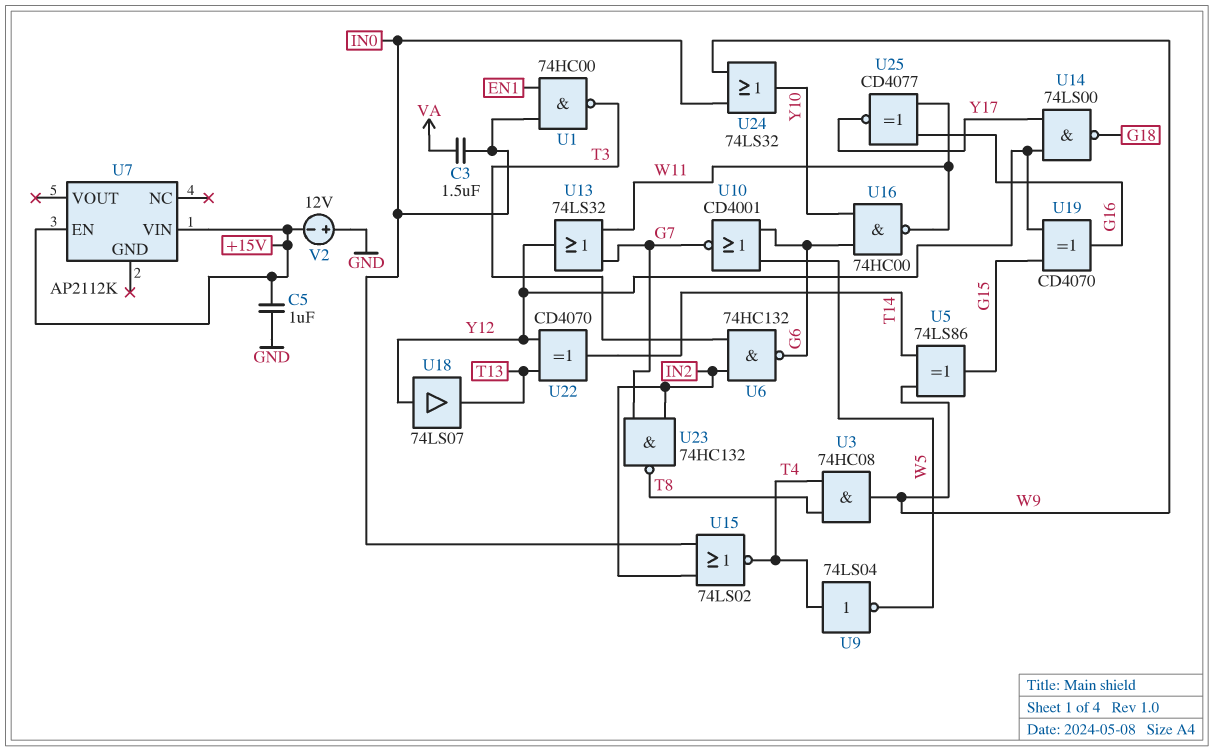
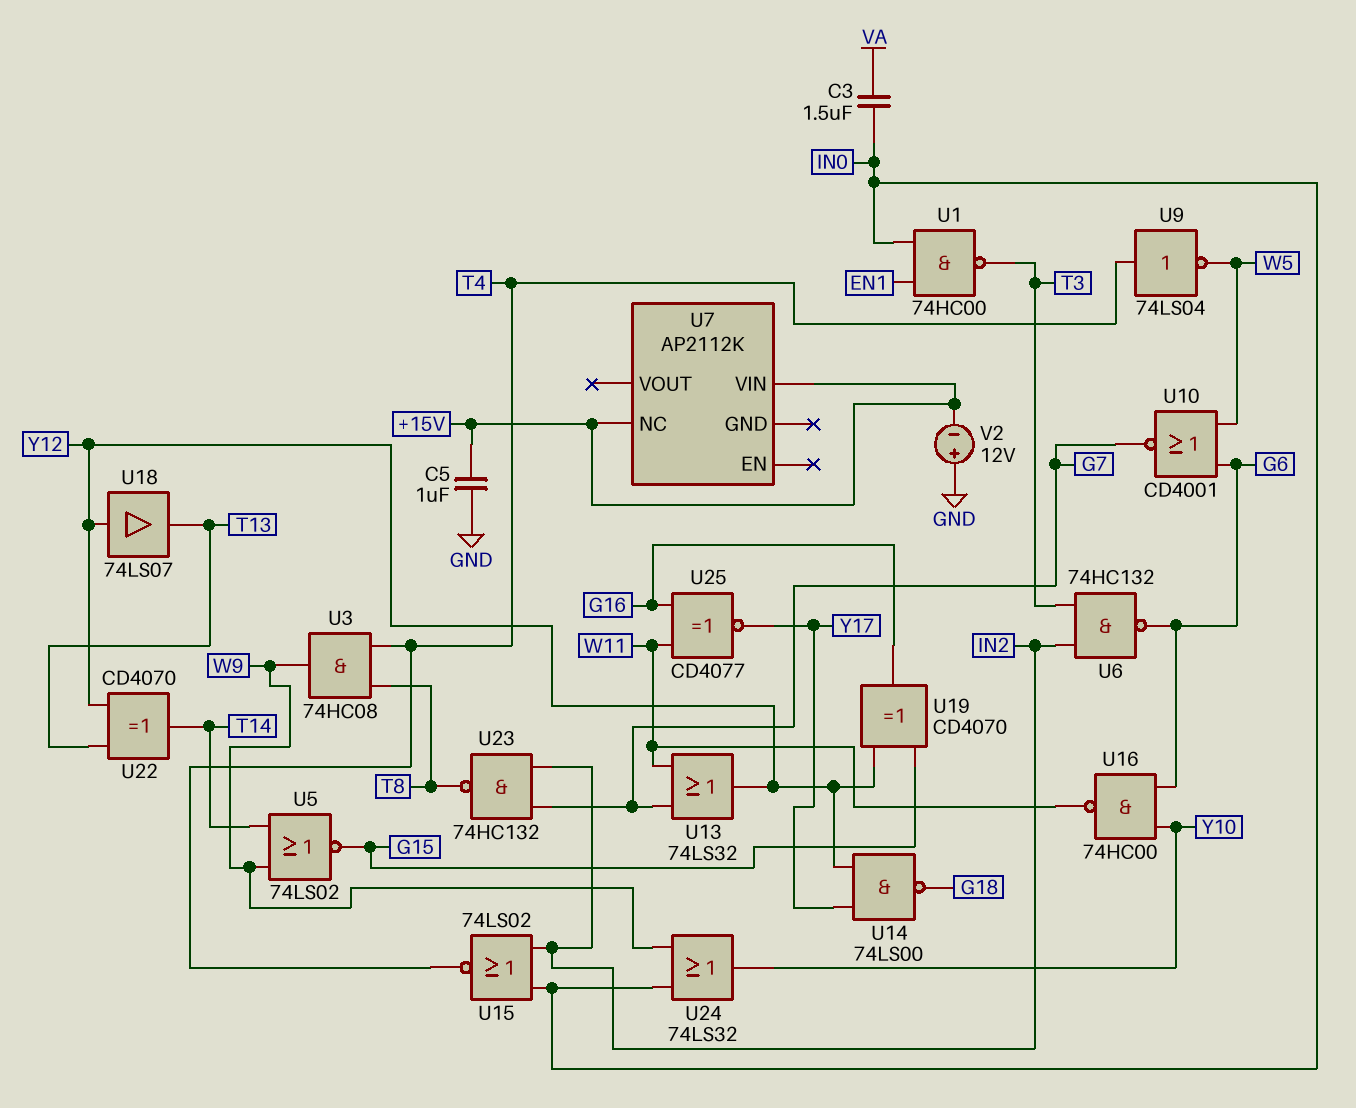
U5: XOR 74LS86 (in T14, in W9, out G15) -> NOR 74LS02 (in T14, in W9, out G15)
U7 pin EN: +15V -> none
U7 pin NC: none -> +15V

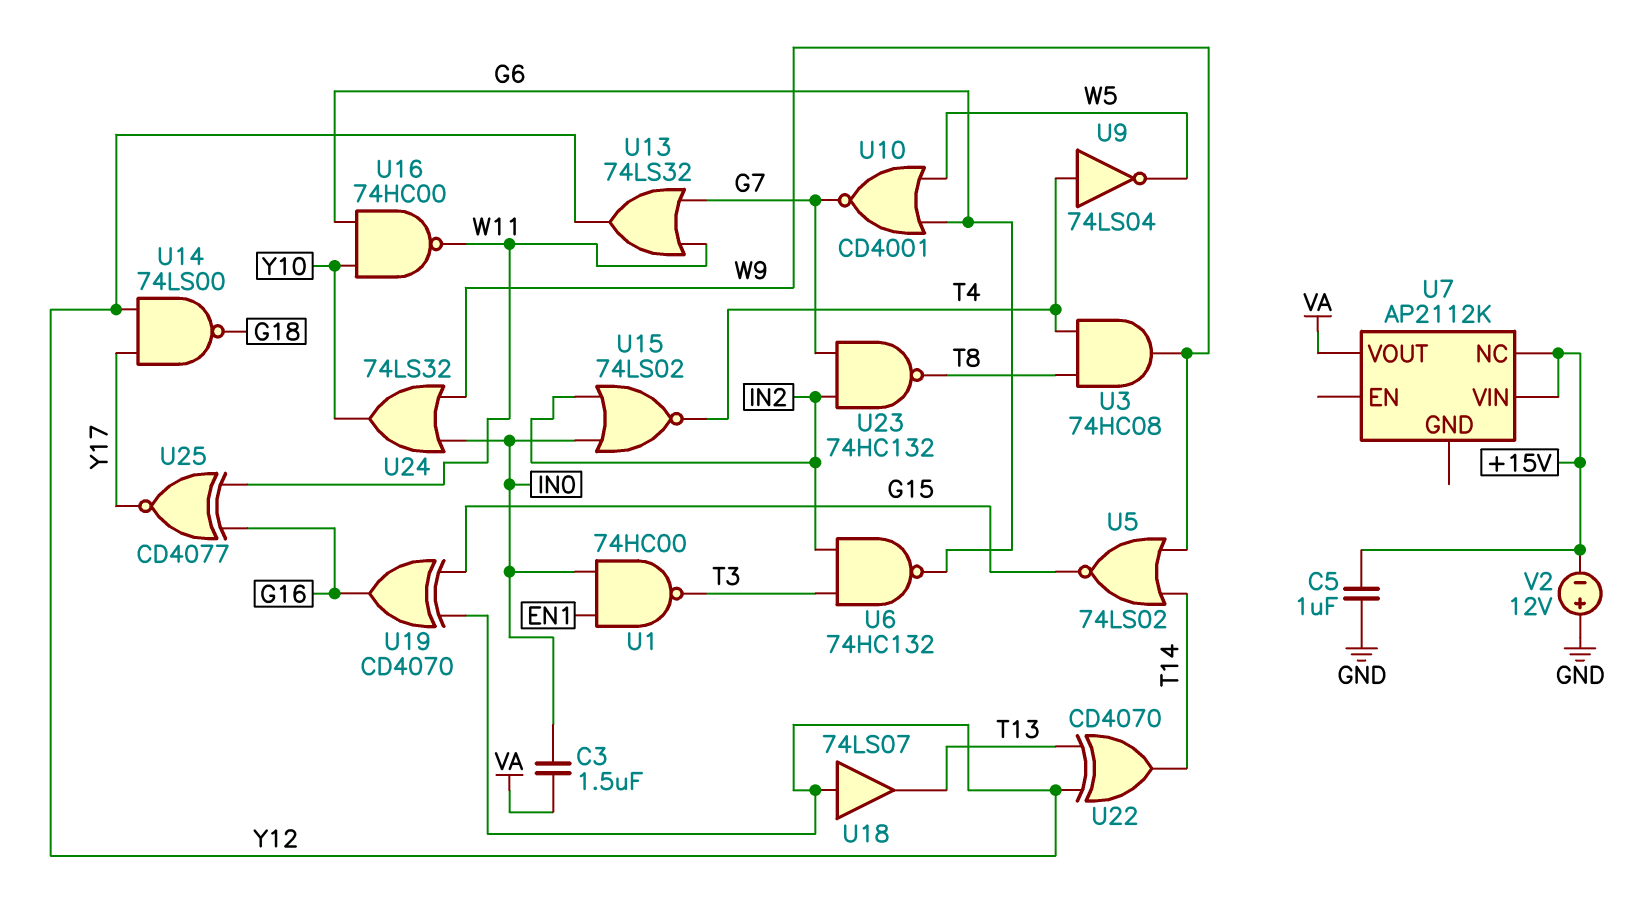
U7 pin VOUT: none -> VA

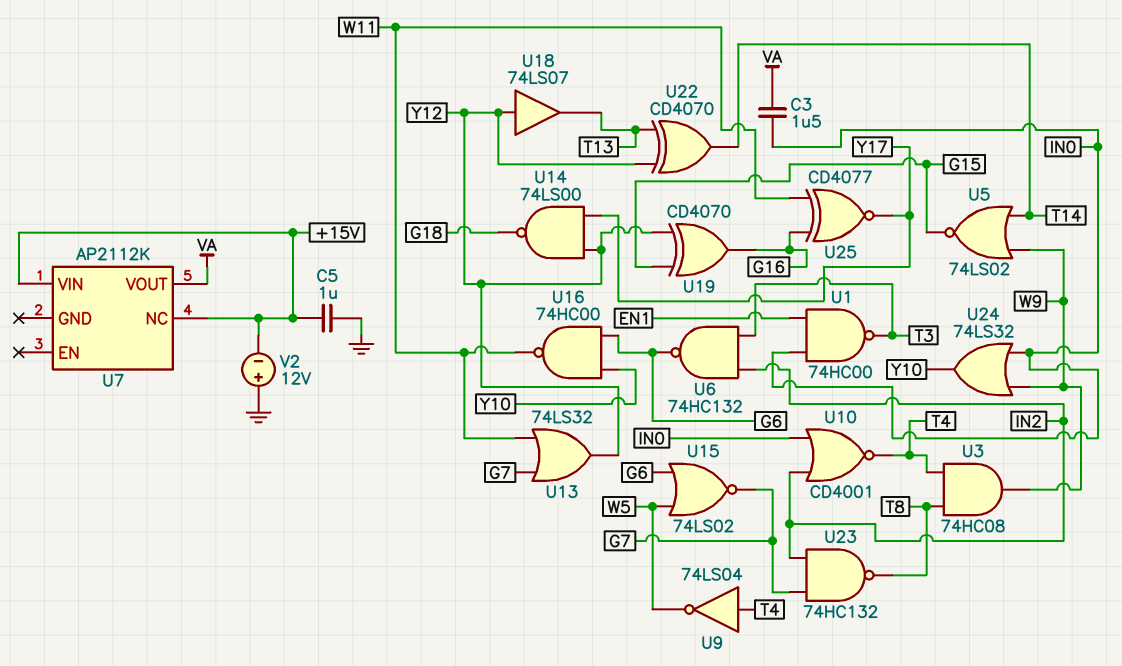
U10: NOR CD4001 (in G6, in W5, out G7) -> NOR CD4001 (in IN0, in IN2, out T4)
U15: NOR 74LS02 (in IN0, in IN2, out T4) -> NOR 74LS02 (in G6, in W5, out G7)

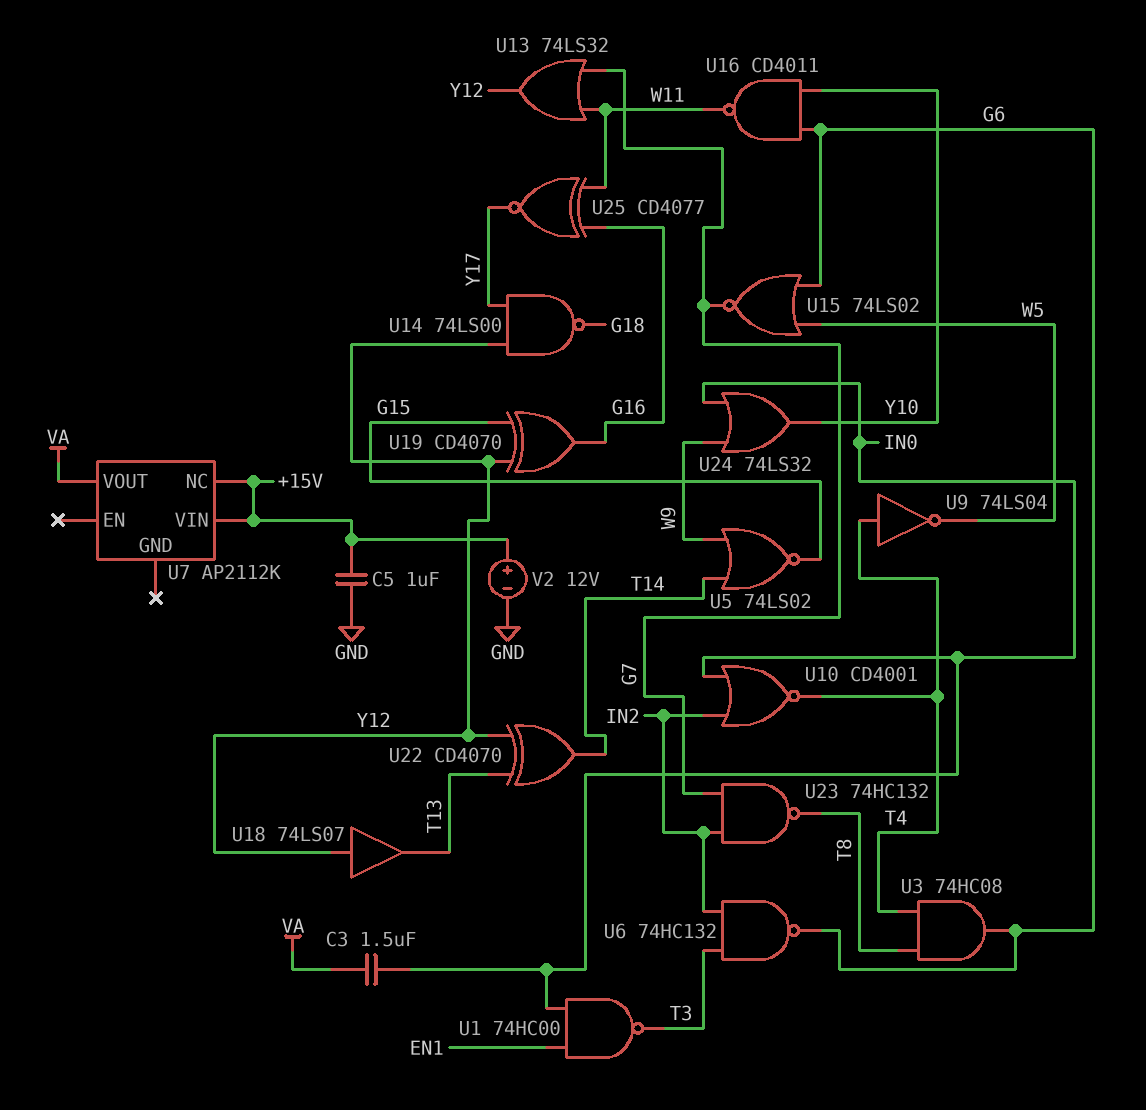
U3: AND 74HC08 (in T4, in T8, out W9) -> AND 74HC08 (in T4, in T8, out G6)
U16: NAND 74HC00 (in G6, in Y10, out W11) -> NAND CD4011 (in G6, in Y10, out W11)
V2: 12V (plus GND, minus +15V) -> 12V (plus +15V, minus GND)

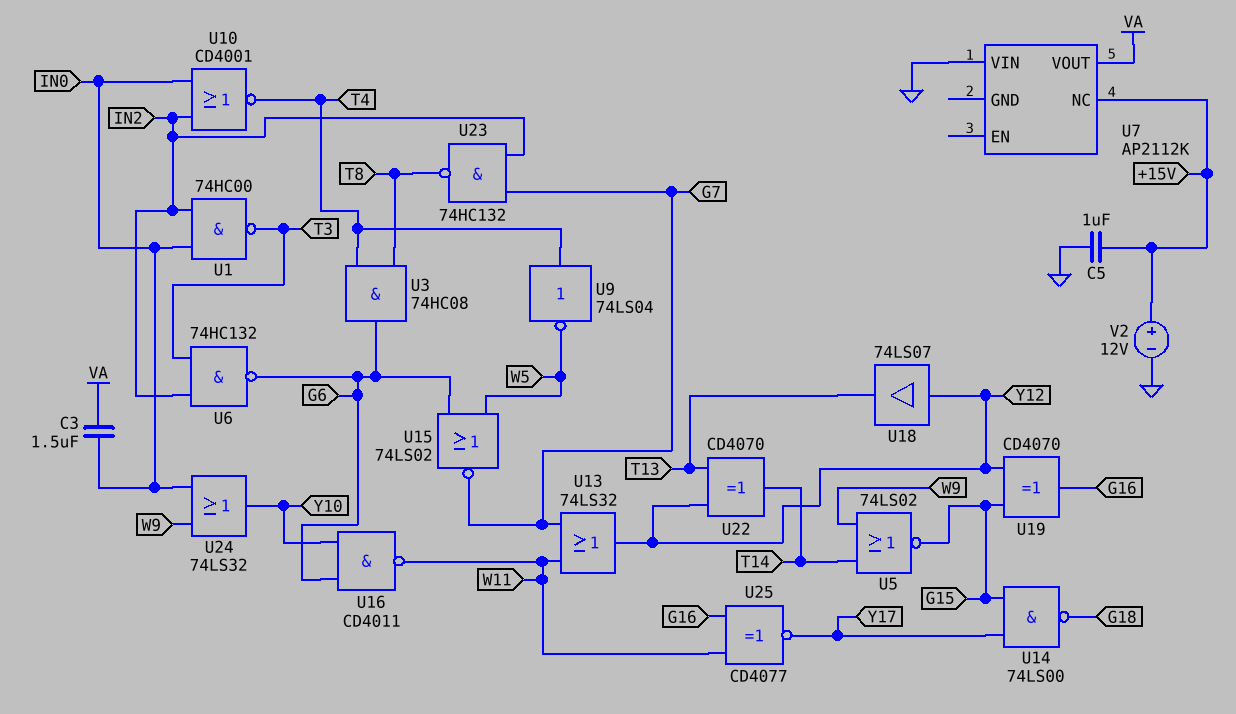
U1: NAND 74HC00 (in EN1, in IN0, out T3) -> NAND 74HC00 (in IN0, in IN2, out T3)
U7 pin VIN: +15V -> GND
U14: NAND 74LS00 (in Y12, in Y17, out G18) -> NAND 74LS00 (in G15, in Y17, out G18)

